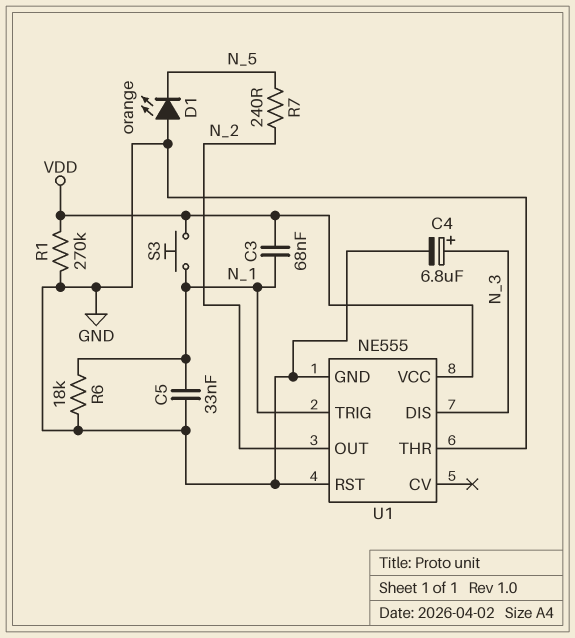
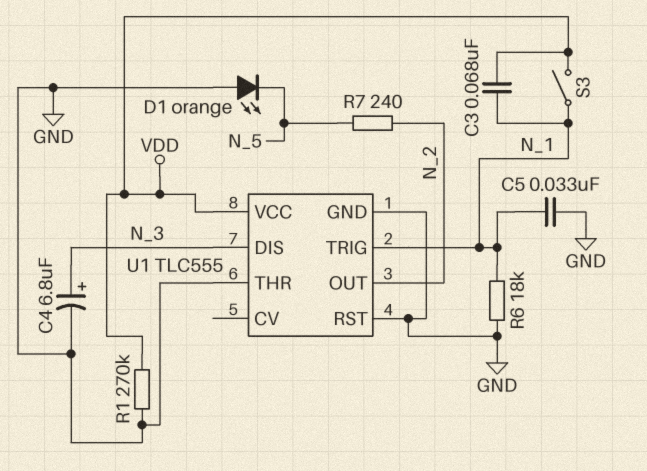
S3: button (N_1, VDD) -> switch (N_1, VDD)
U1: NE555 -> TLC555

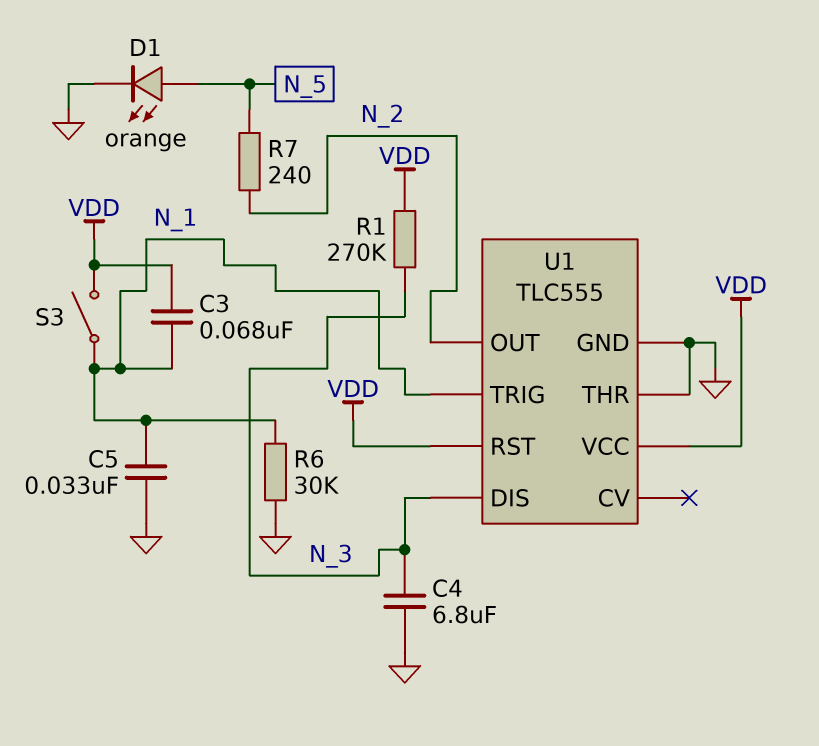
C4: 6.8uF (plus N_3, minus GND) -> 6.8uF (GND, N_3)
D1: LED orange (A GND, K N_5) -> LED orange (A N_5, K GND)
R1: 270k (GND, VDD) -> 270k (N_3, VDD)
R6: 18k (GND, N_1) -> 30k (GND, N_1)
U1 pin RST: GND -> VDD

